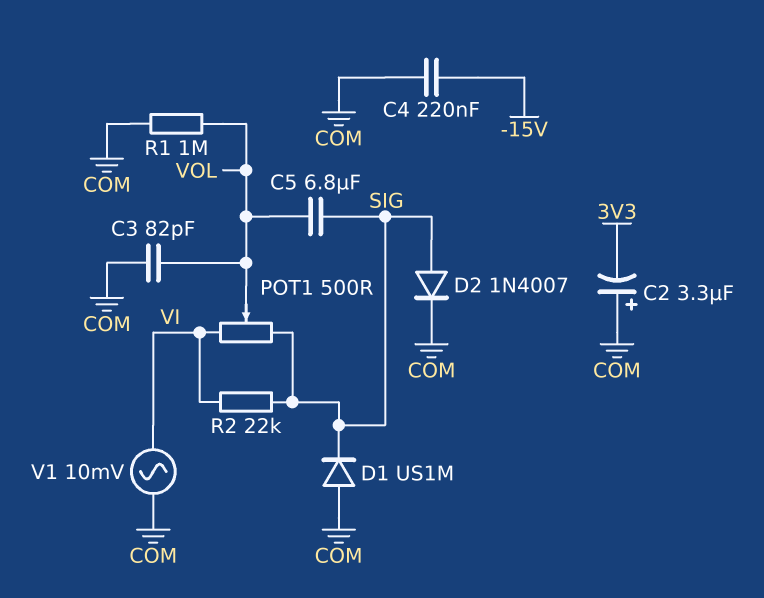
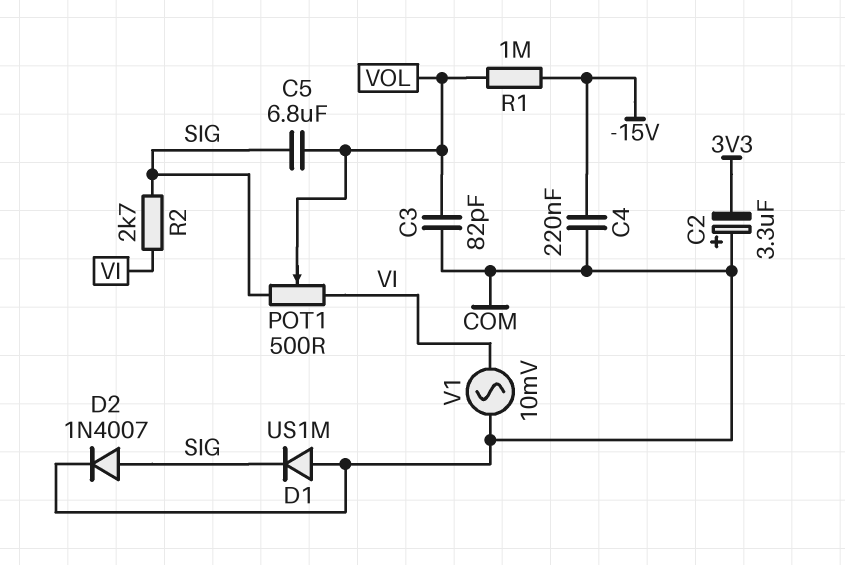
R1: 1M (COM, VOL) -> 1M (-15V, VOL)
R2: 22k (SIG, VI) -> 2.7k (SIG, VI)

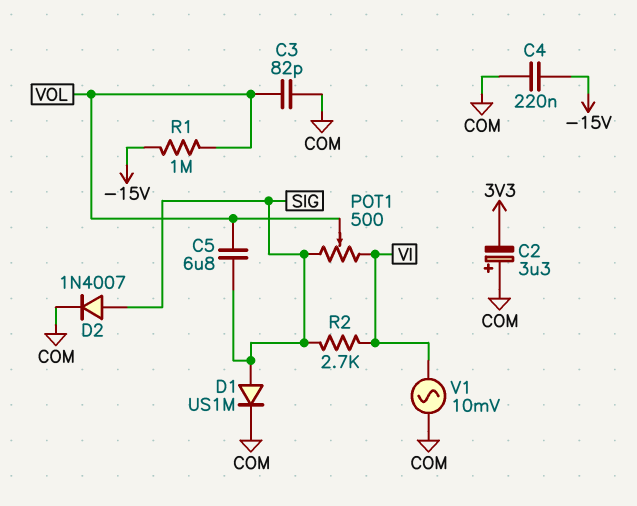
D1: diode US1M (A COM, K SIG) -> diode US1M (A SIG, K COM)

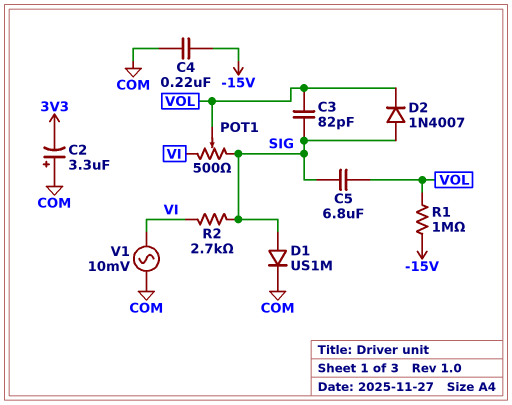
C3: 82pF (COM, VOL) -> 82pF (SIG, VOL)
D2: diode 1N4007 (A SIG, K COM) -> diode 1N4007 (A SIG, K VOL)

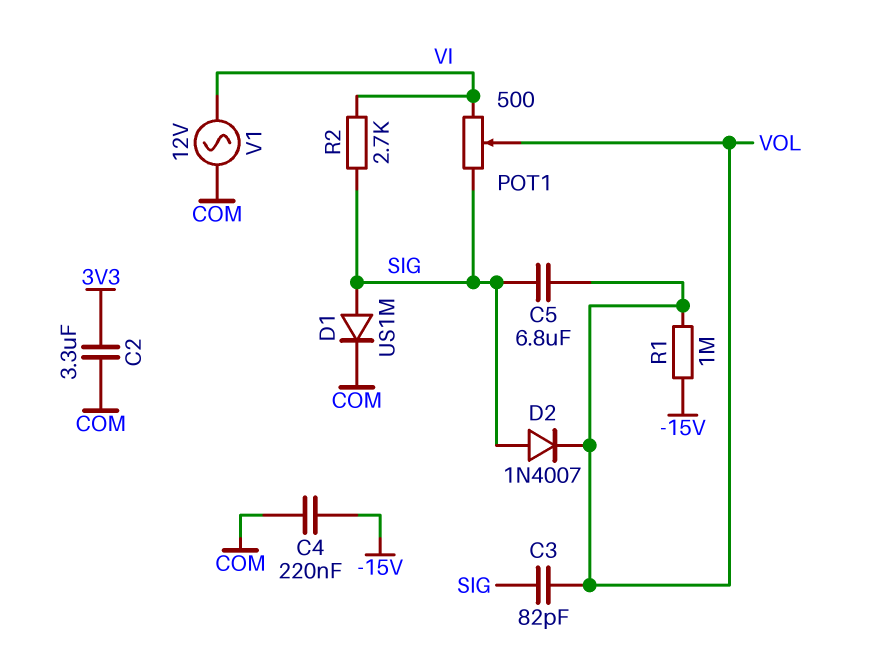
C2: 3.3uF (plus COM, minus 3V3) -> 3.3uF (3V3, COM)
V1: AC 10mV (COM, VI) -> AC 12V (COM, VI)

